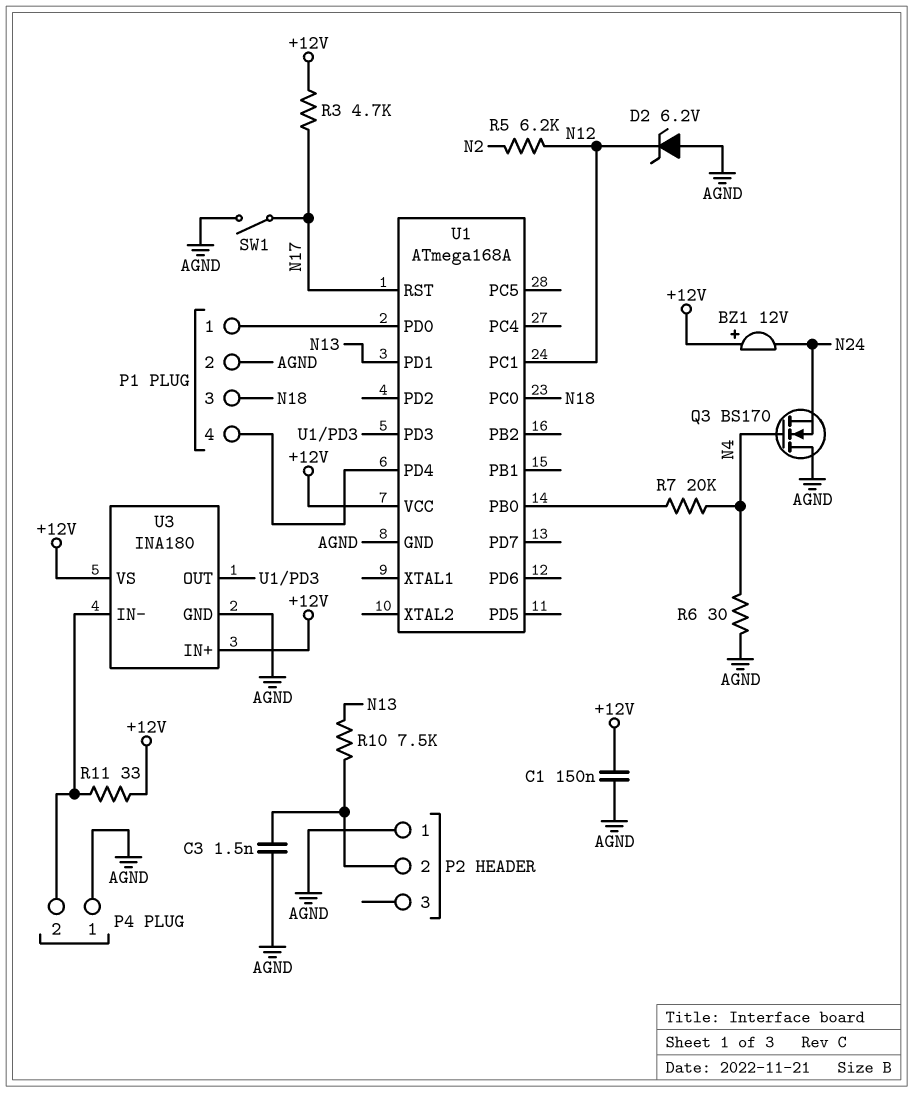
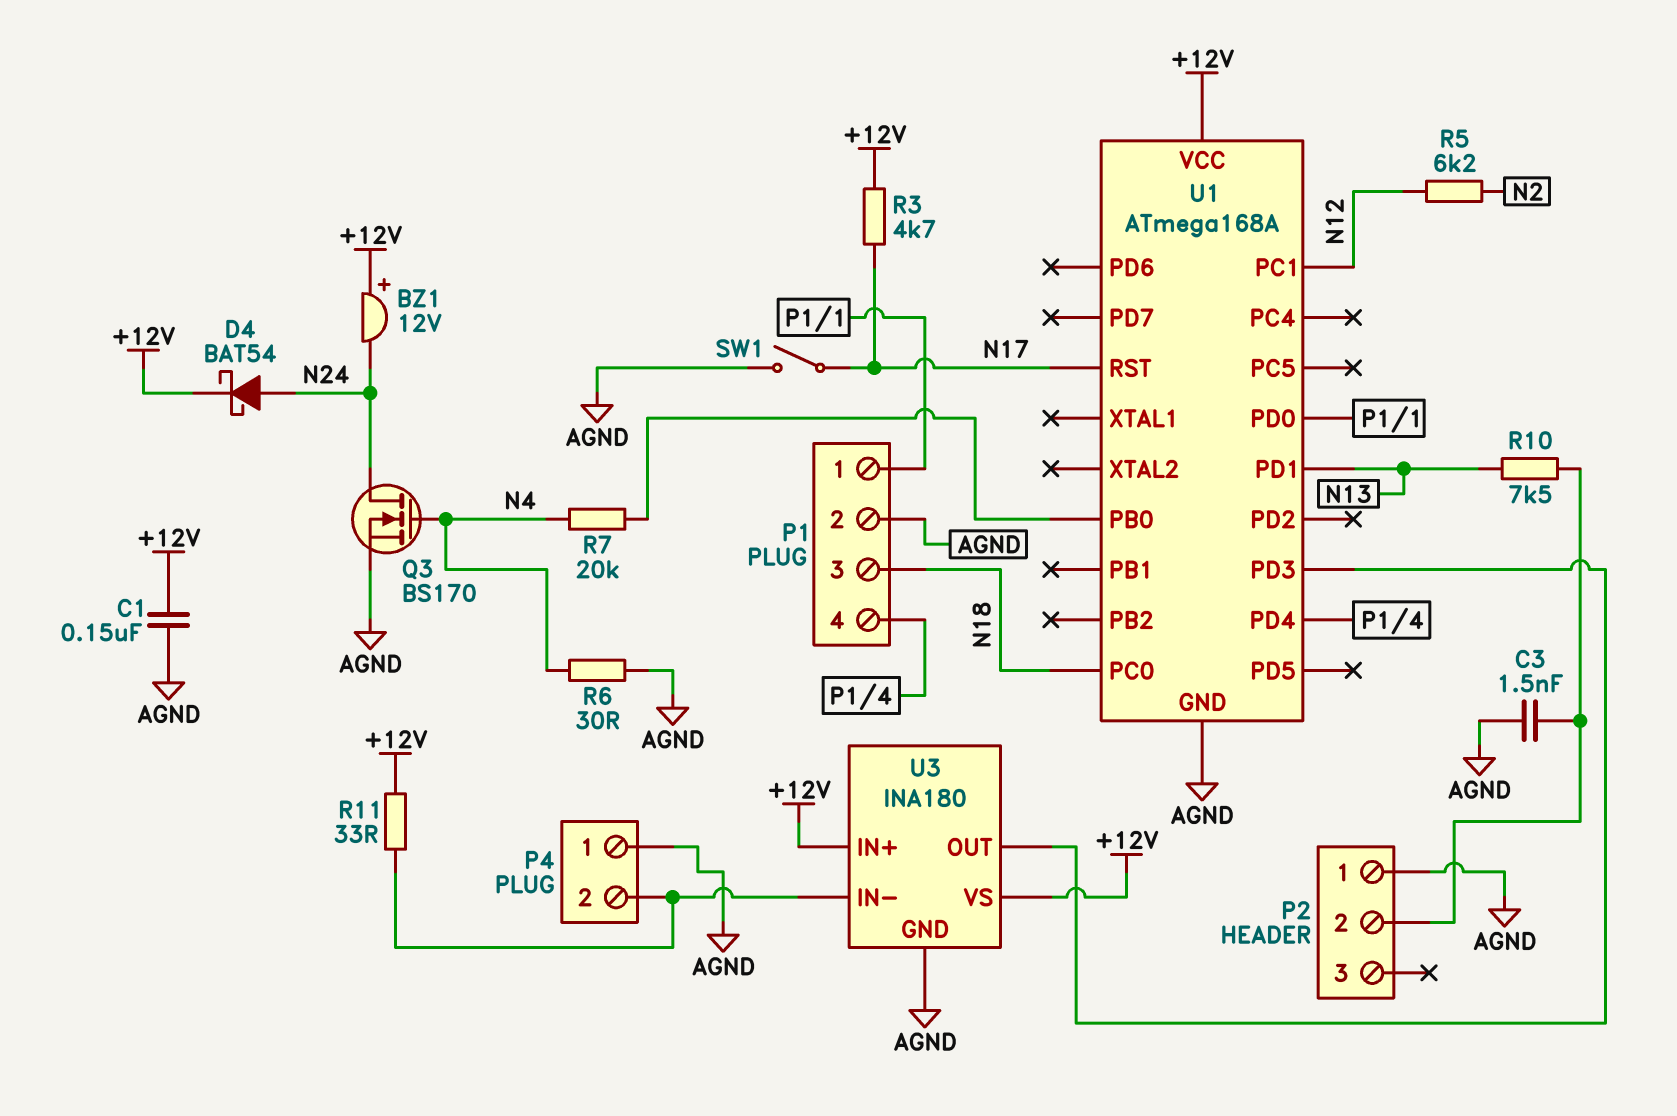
D2: zener 6.2V (A AGND, K N12) -> none
D4: none -> schottky BAT54 (A N24, K +12V)
Q3: NMOS BS170 (G N4, D AGND, S N24) -> NMOS BS170 (G N4, D N24, S AGND)

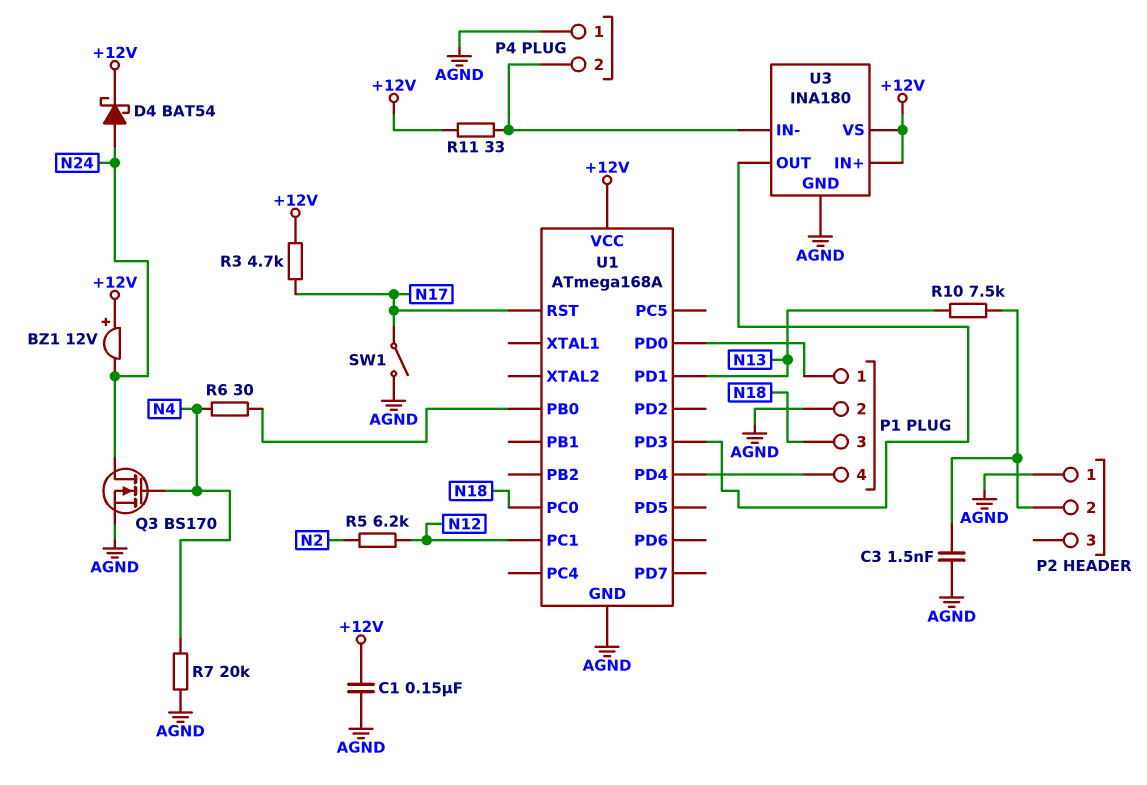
R6: 30 (AGND, N4) -> 30 (N4, U1/PB0)
R7: 20k (N4, U1/PB0) -> 20k (AGND, N4)

